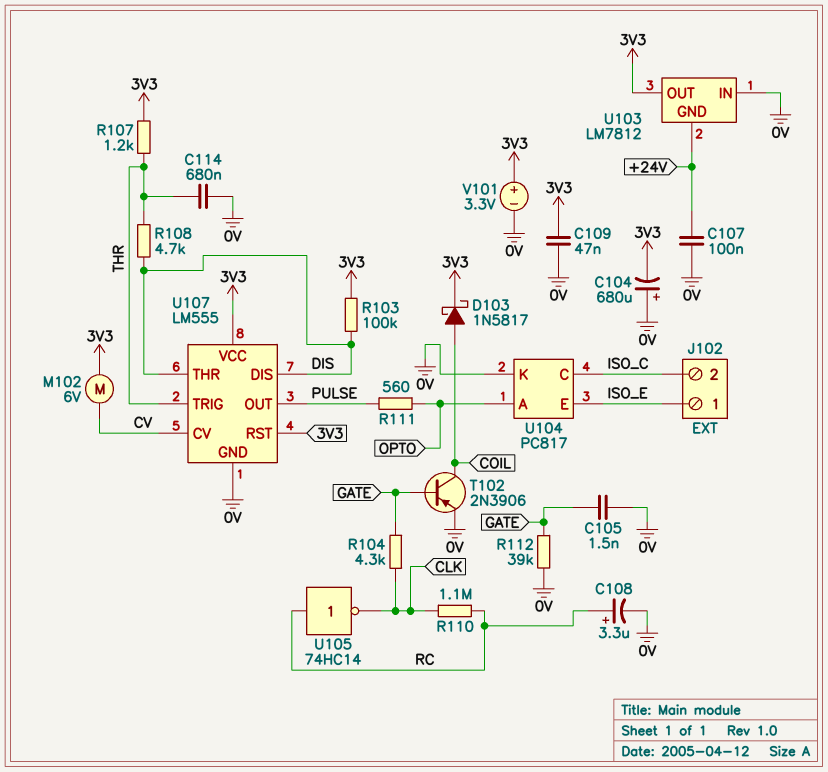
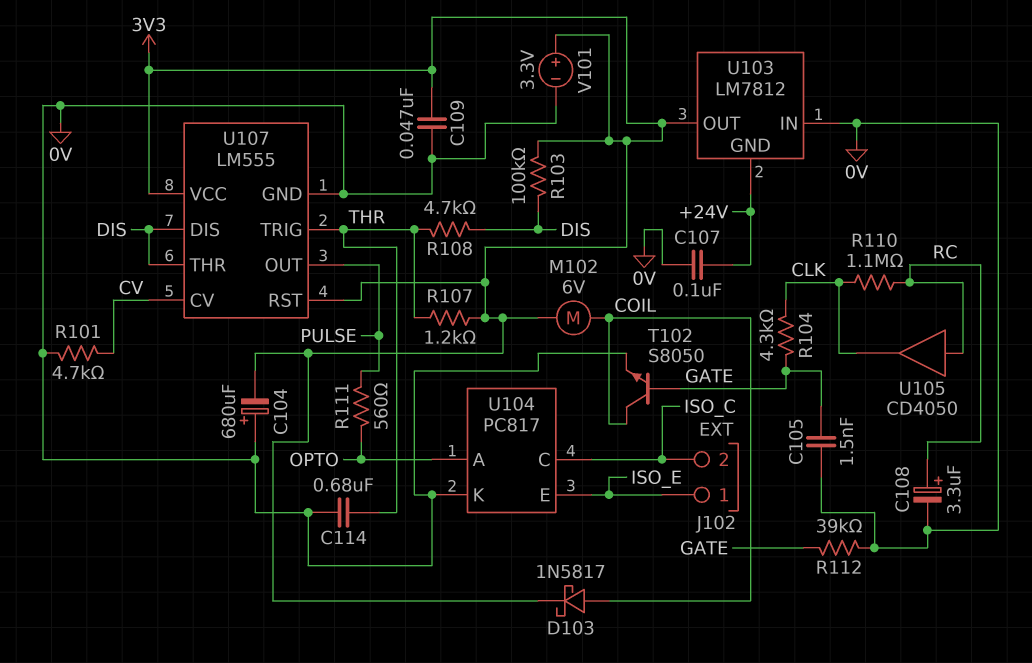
M102: motor 6V (3V3, CV) -> motor 6V (3V3, COIL)
R101: none -> 4.7k (0V, CV)
T102: PNP 2N3906 (B GATE, C COIL, E 0V) -> NPN S8050 (B GATE, C COIL, E 0V)
U105: NOT 74HC14 (in RC, out CLK) -> buffer CD4050 (in RC, out CLK)

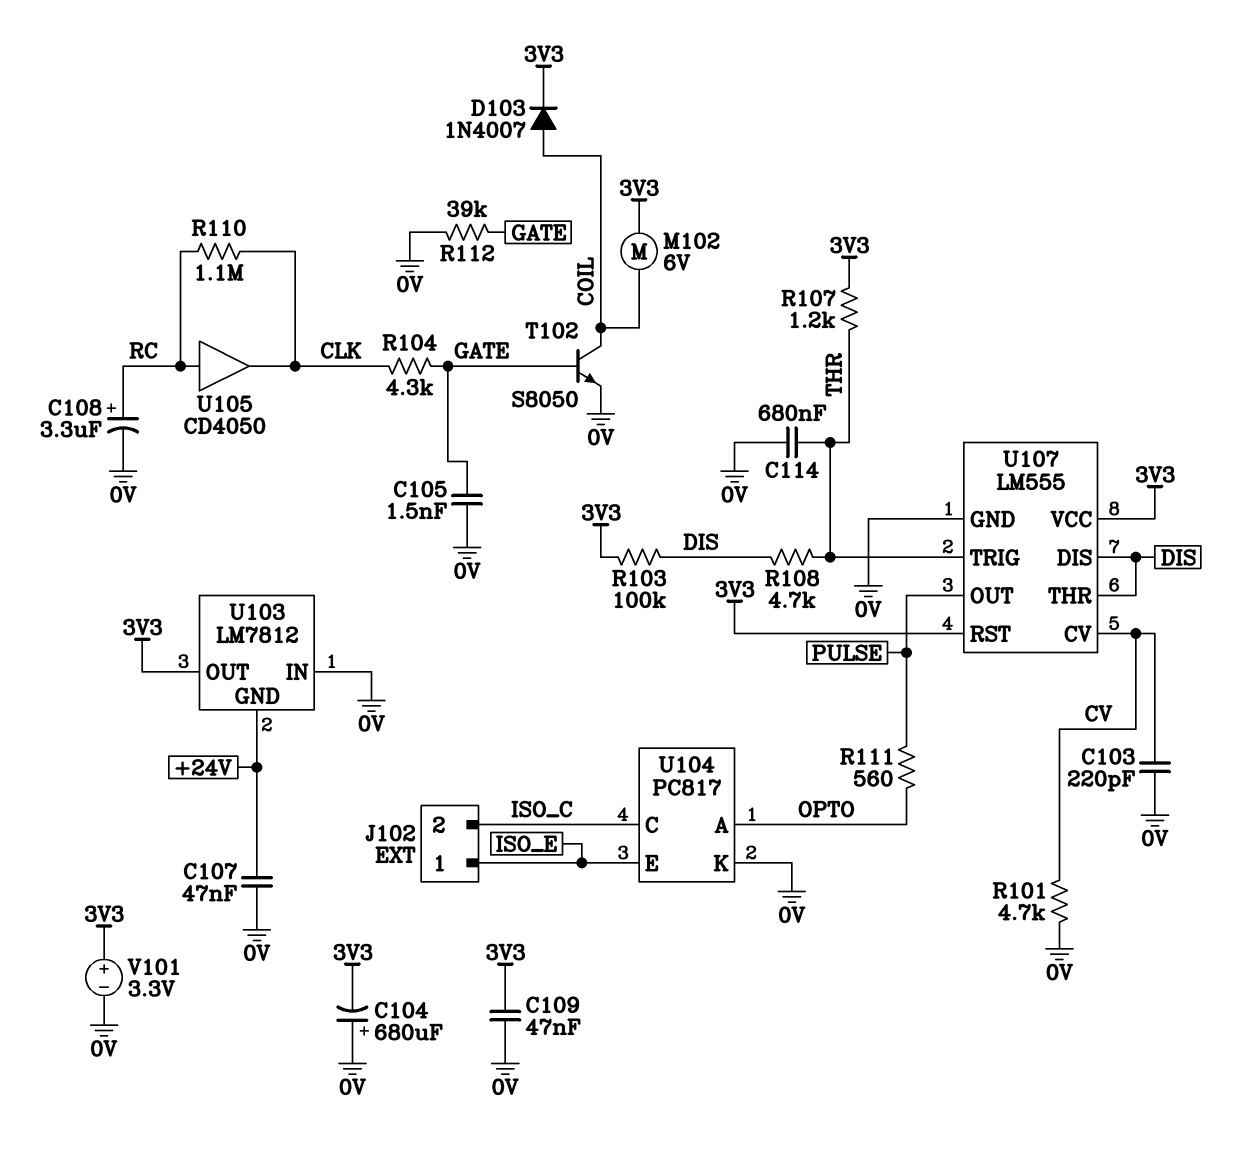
C103: none -> 220pF (0V, CV)
C107: 100nF (+24V, 0V) -> 47nF (+24V, 0V)
D103: schottky 1N5817 (A COIL, K 3V3) -> diode 1N4007 (A COIL, K 3V3)

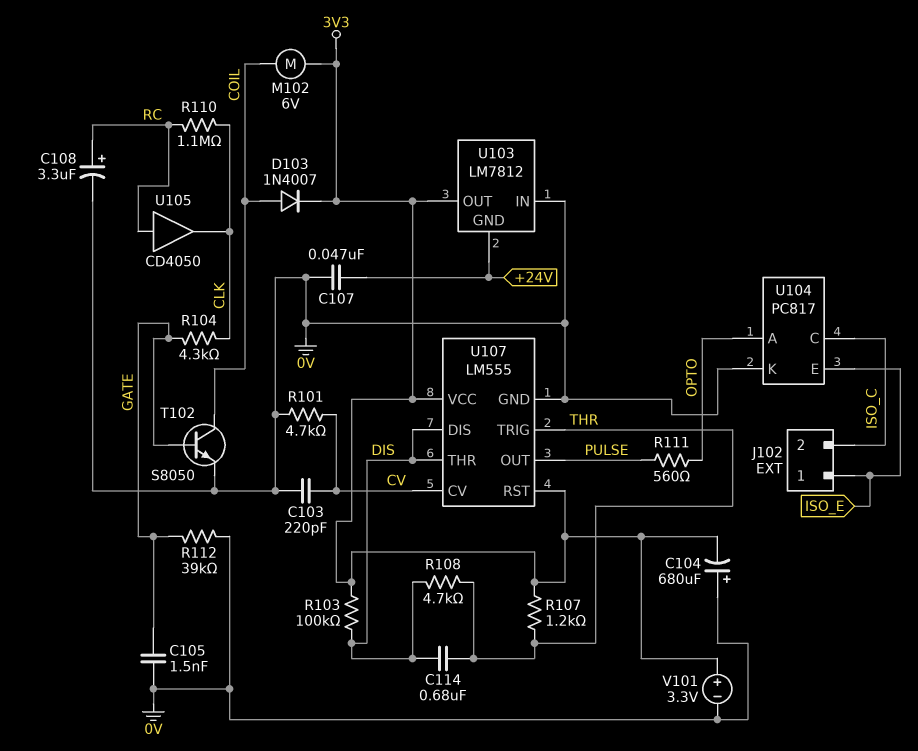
C109: 47nF (0V, 3V3) -> none
C114: 680nF (0V, THR) -> 680nF (DIS, THR)

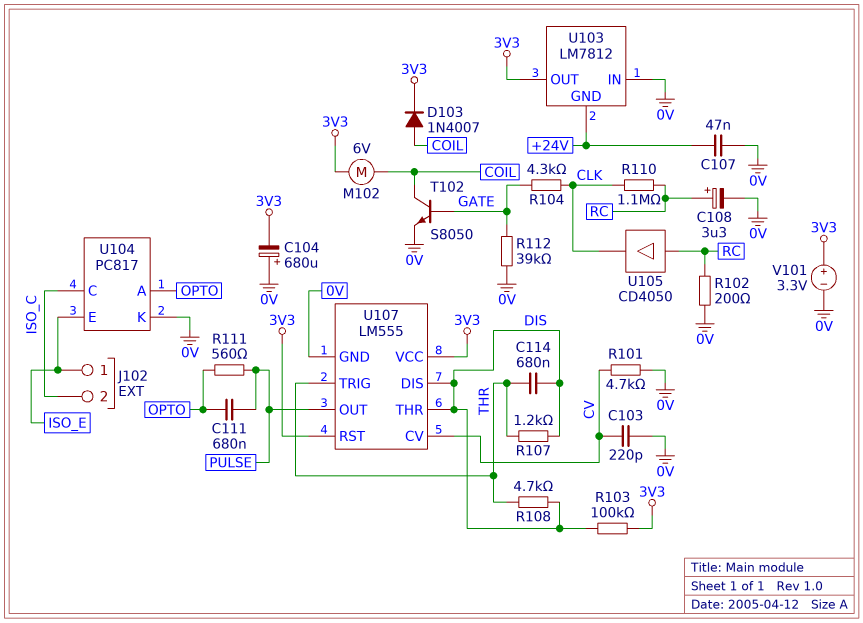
C105: 1.5nF (0V, GATE) -> none
C111: none -> 680nF (OPTO, PULSE)
R102: none -> 200 (0V, RC)
R107: 1.2k (3V3, THR) -> 1.2k (DIS, THR)

